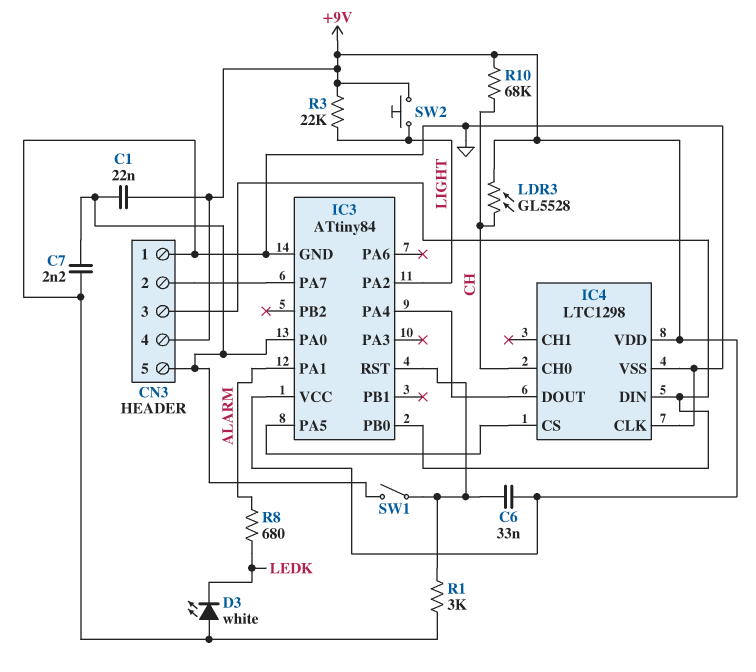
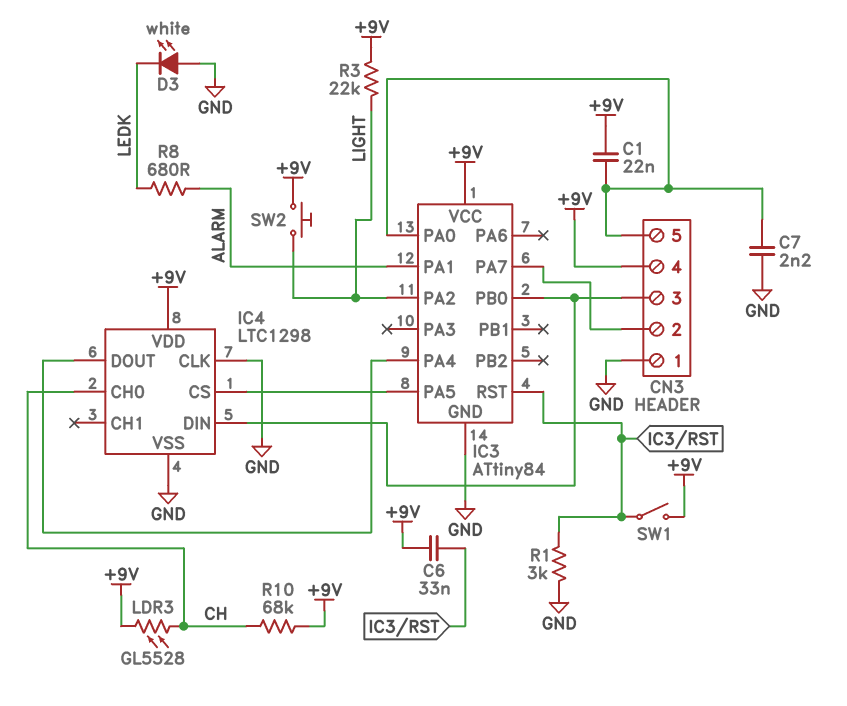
SW1: switch (CN3/5, IC3/RST) -> switch (+9V, IC3/RST)

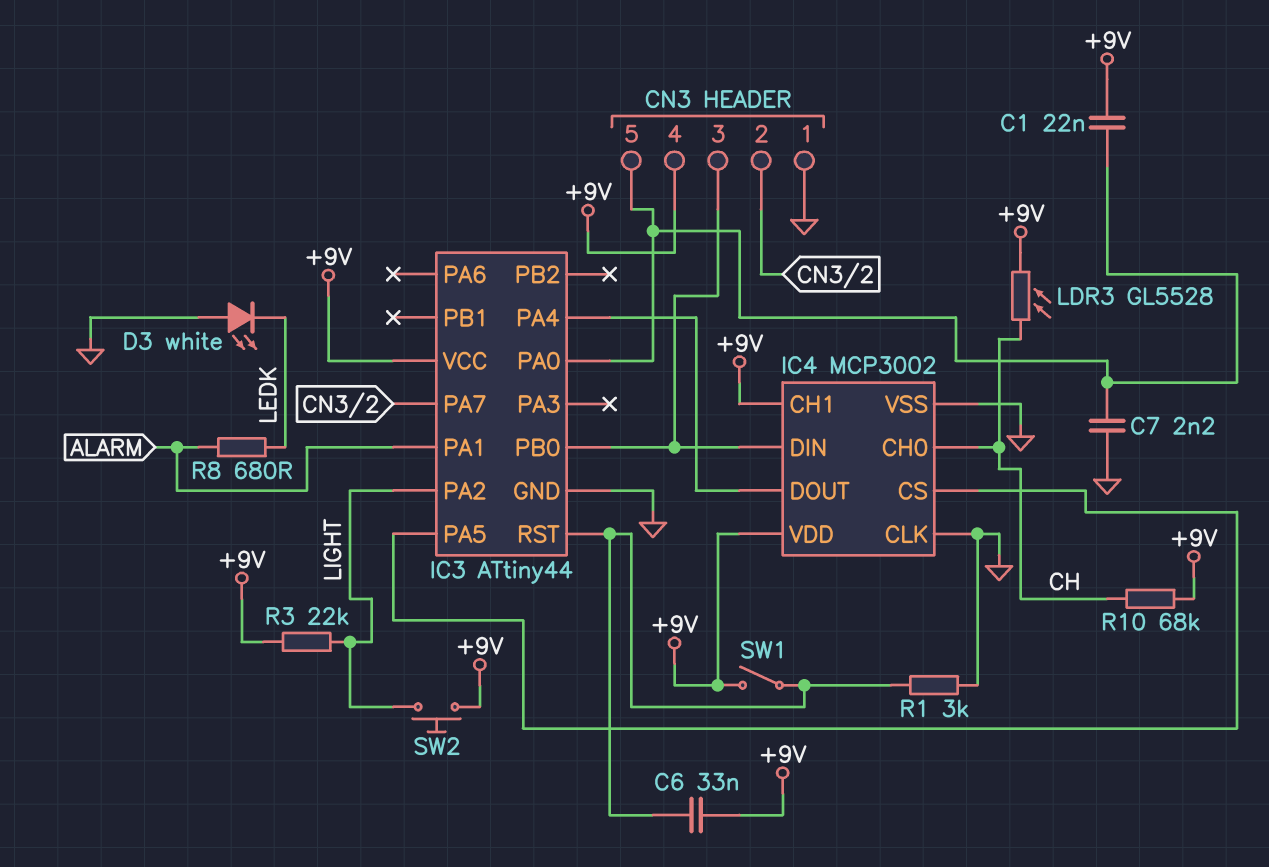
IC3: ATtiny84 -> ATtiny44
IC4: LTC1298 -> MCP3002
IC4 pin CH1: none -> +9V

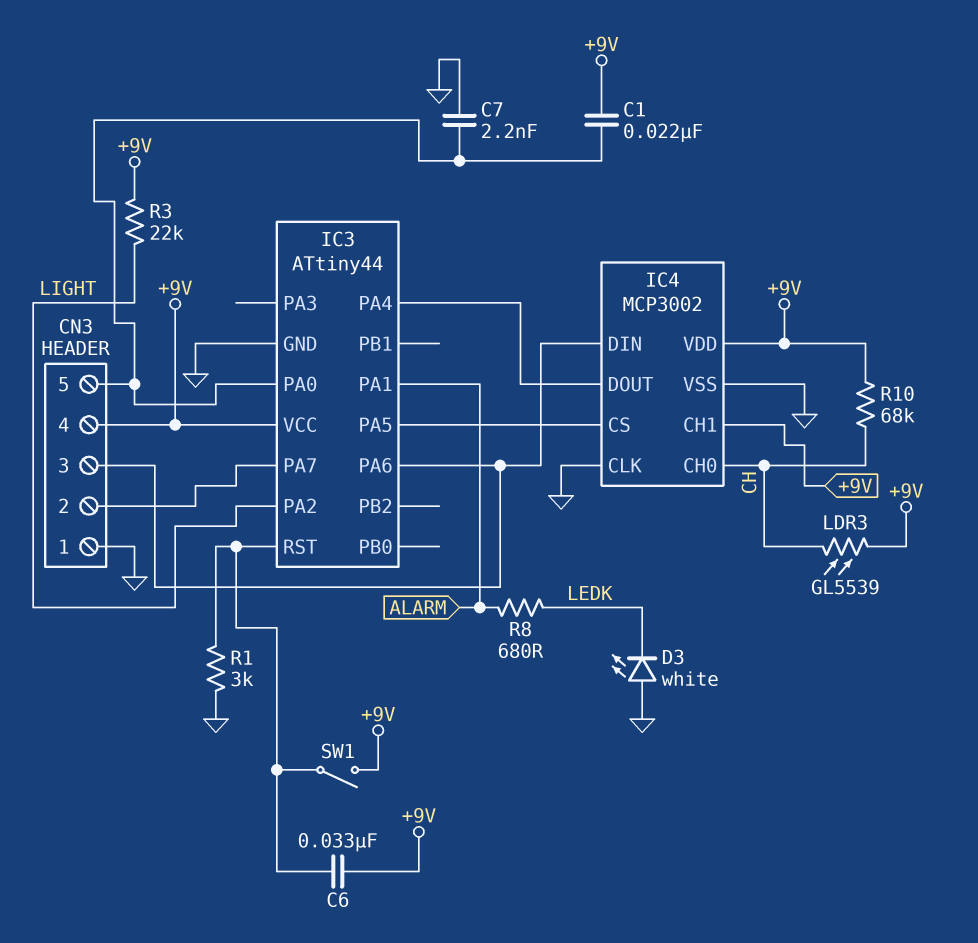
IC3 pin PA6: none -> CN3/3
IC3 pin PB0: CN3/3 -> none
LDR3: GL5528 (+9V, CH) -> GL5539 (+9V, CH)
SW2: button (+9V, LIGHT) -> none

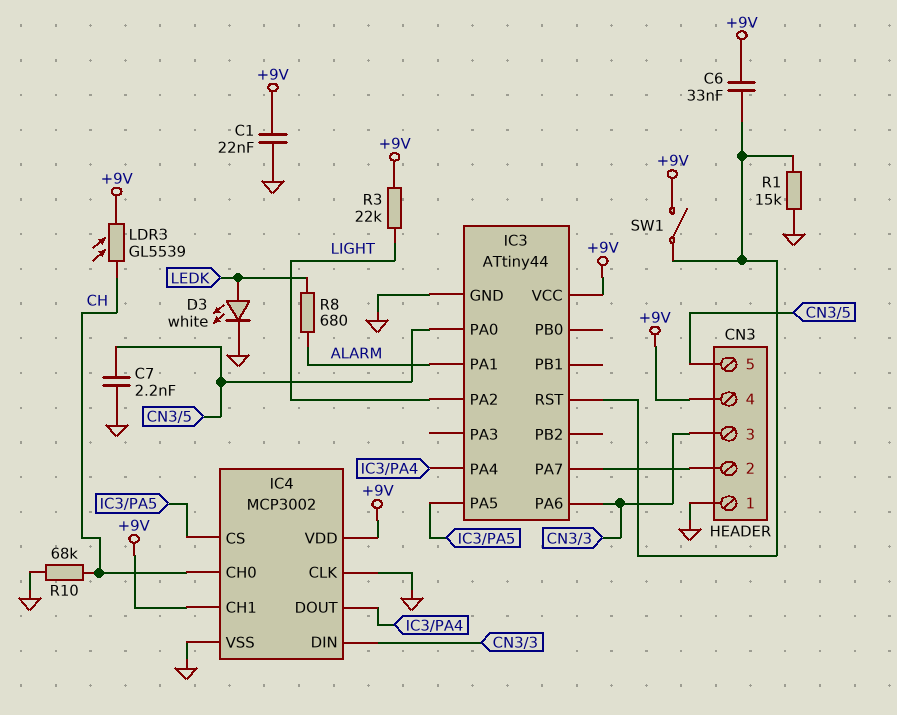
C1: 22nF (+9V, CN3/5) -> 22nF (+9V, GND)
D3: LED white (A GND, K LEDK) -> LED white (A LEDK, K GND)
R1: 3k (GND, IC3/RST) -> 15k (GND, IC3/RST)
R10: 68k (+9V, CH) -> 68k (CH, GND)

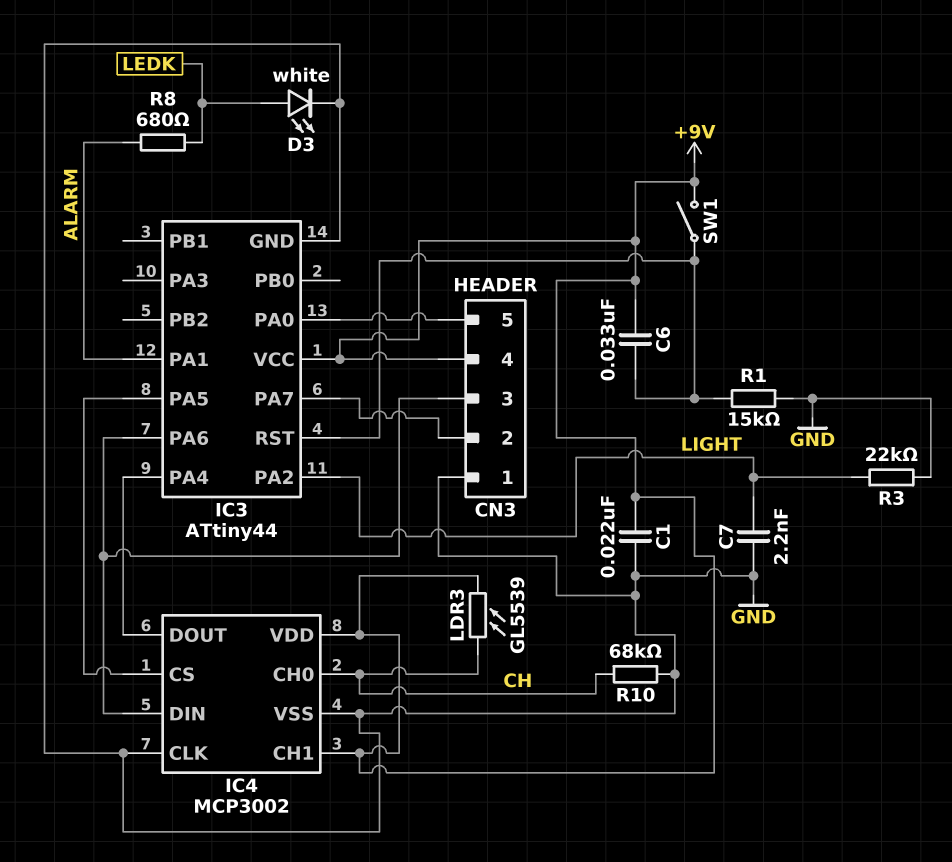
C7: 2.2nF (CN3/5, GND) -> 2.2nF (GND, LIGHT)
R3: 22k (+9V, LIGHT) -> 22k (GND, LIGHT)

